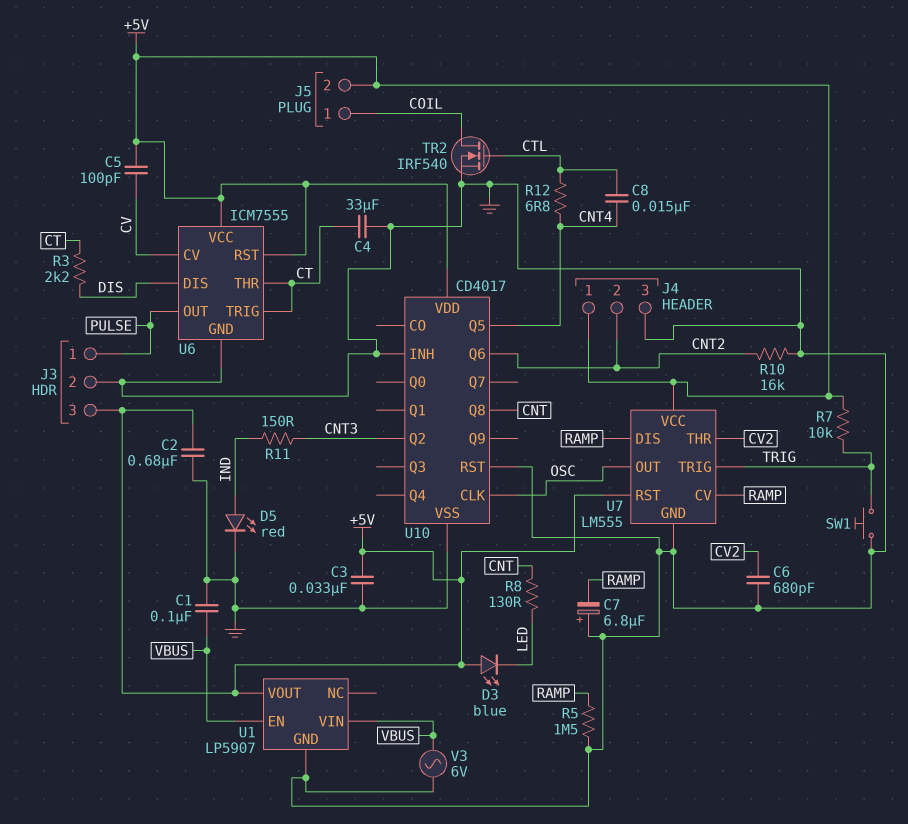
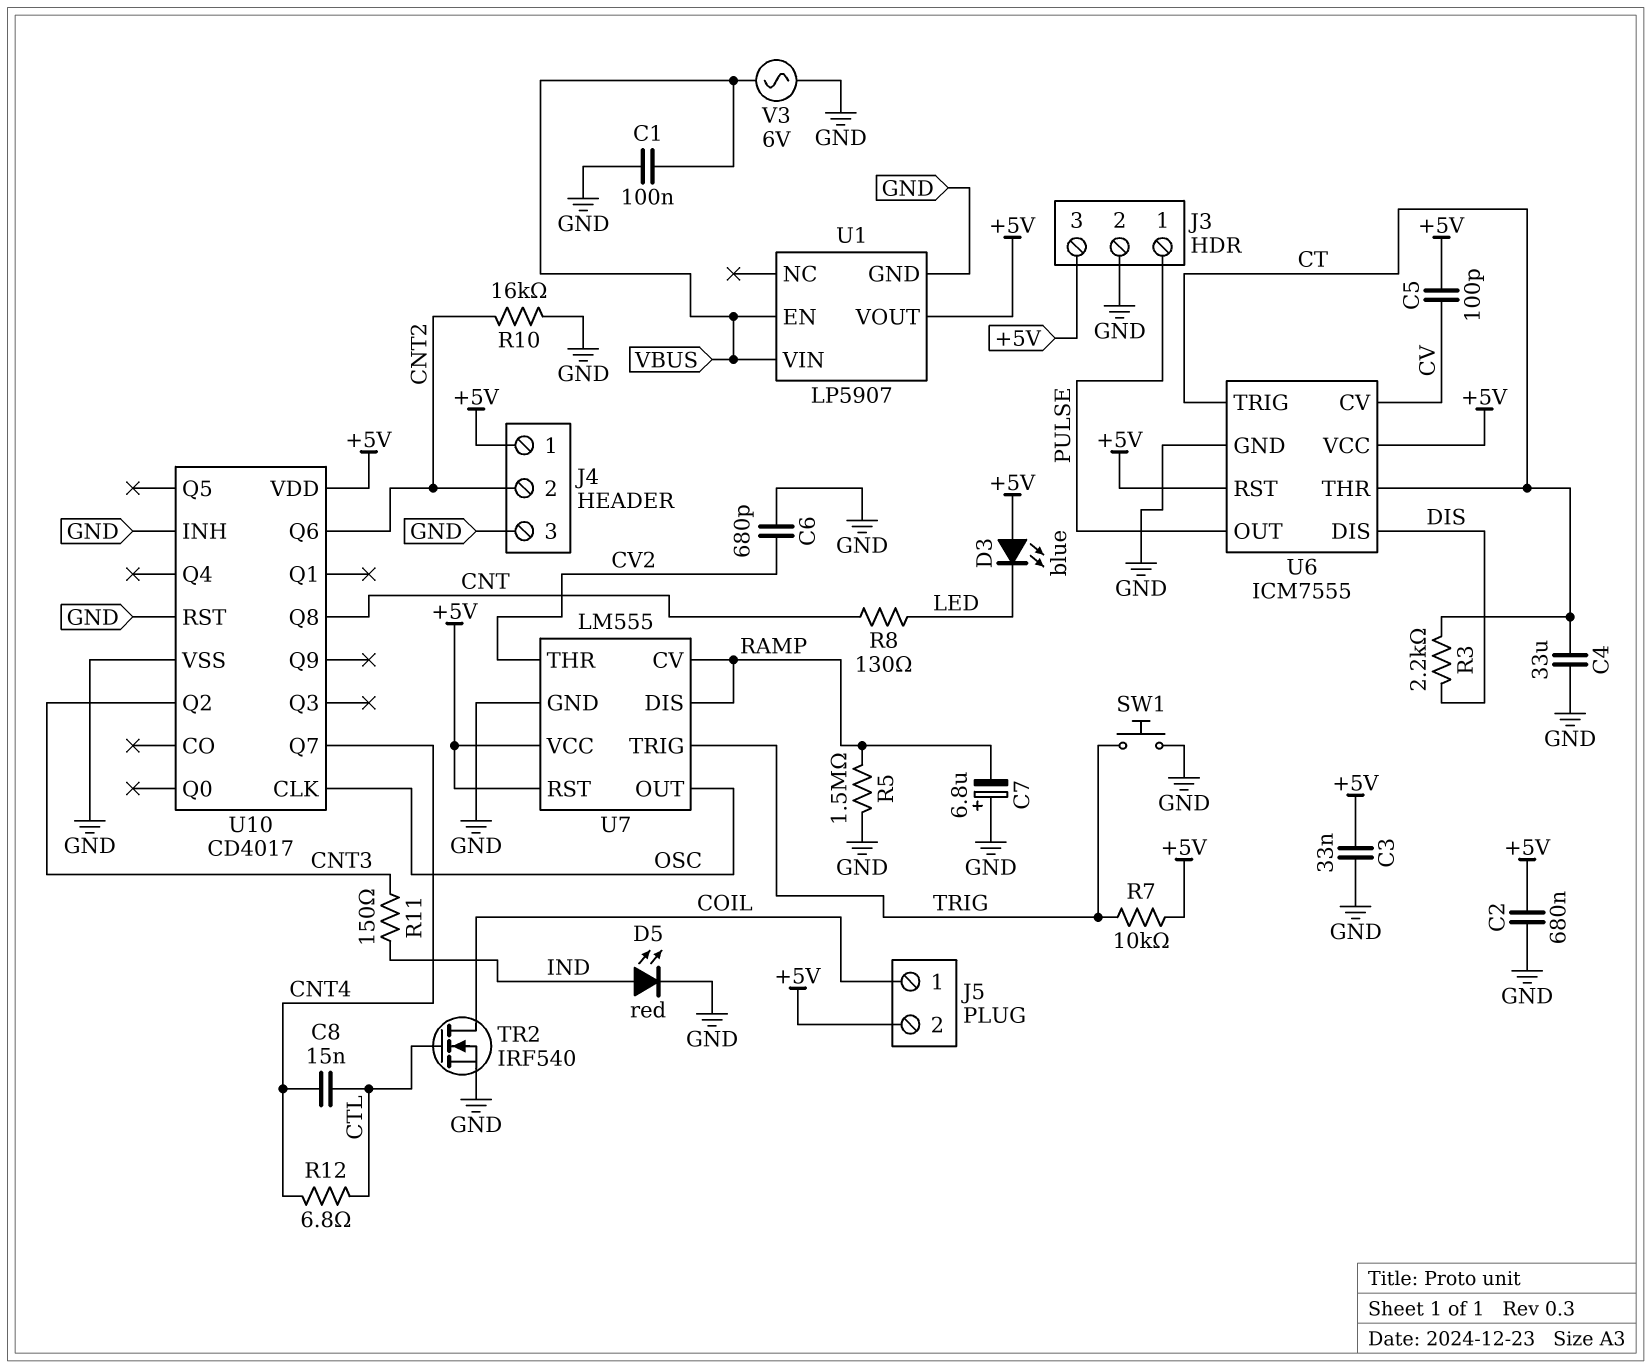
U10 pin Q5: CNT4 -> none
U10 pin Q7: none -> CNT4

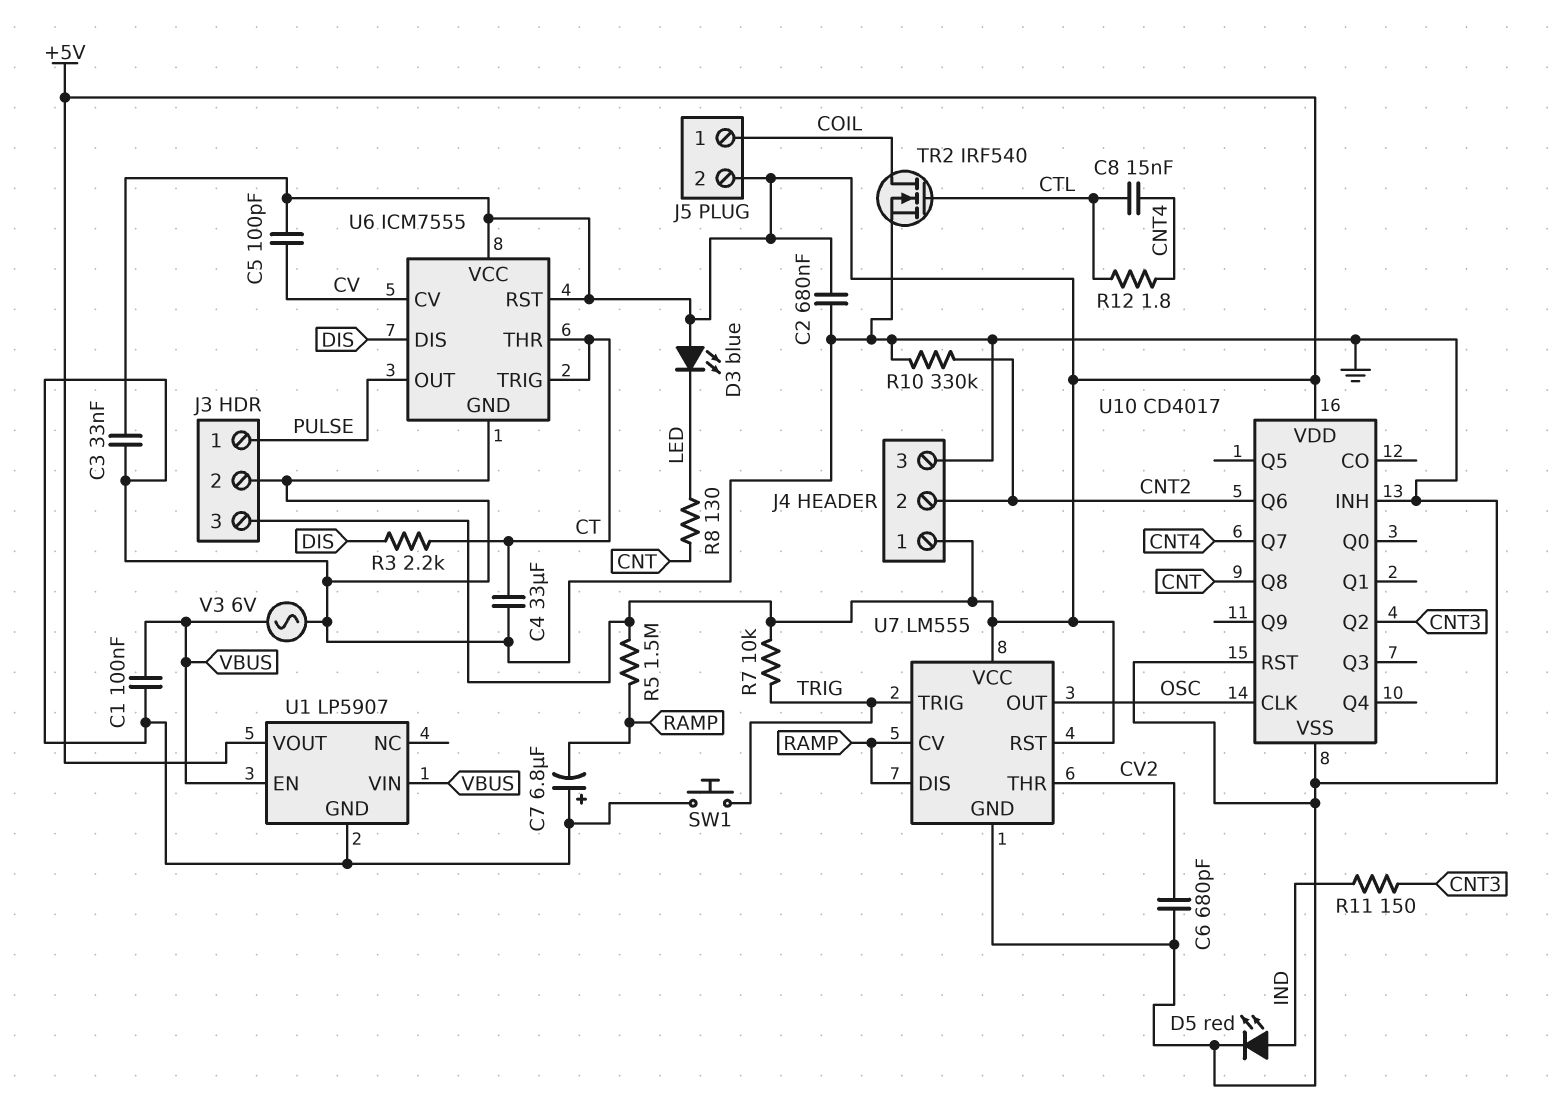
R5: 1.5M (GND, RAMP) -> 1.5M (+5V, RAMP)
R10: 16k (CNT2, GND) -> 330k (CNT2, GND)
R12: 6.8 (CNT4, CTL) -> 1.8 (CNT4, CTL)

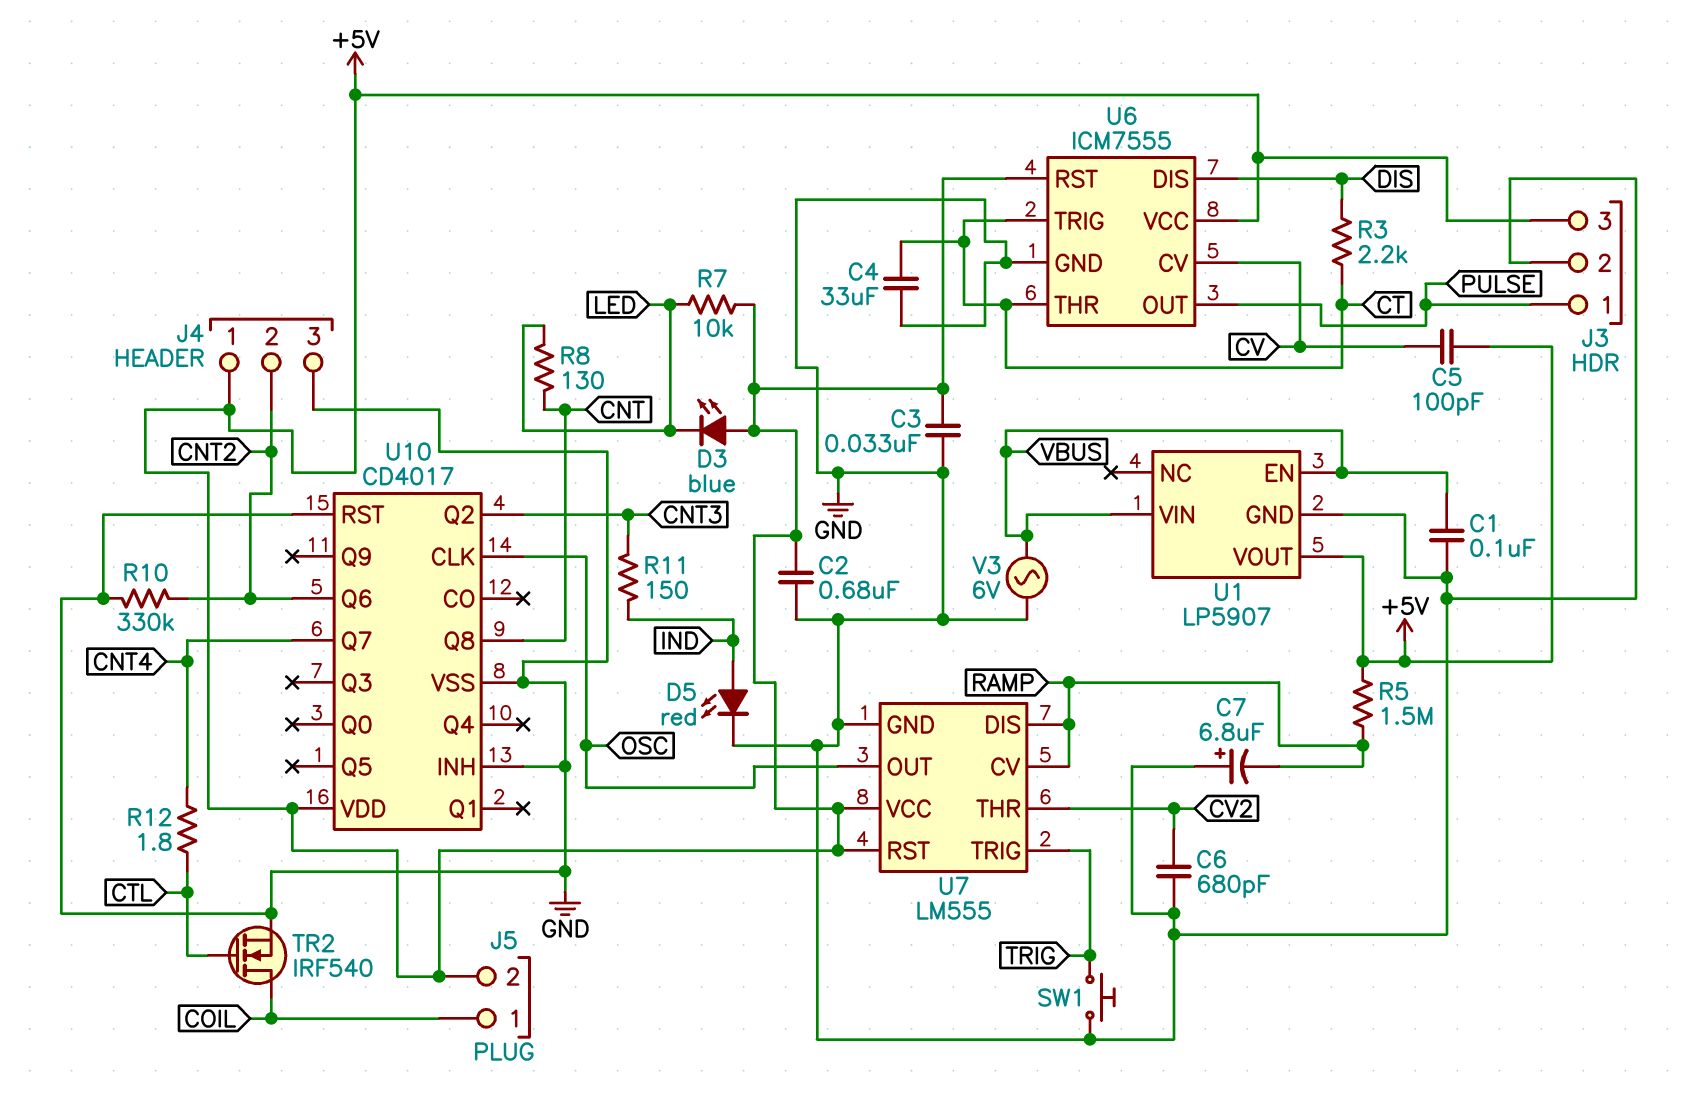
C8: 15nF (CNT4, CTL) -> none
R7: 10k (+5V, TRIG) -> 10k (+5V, LED)

